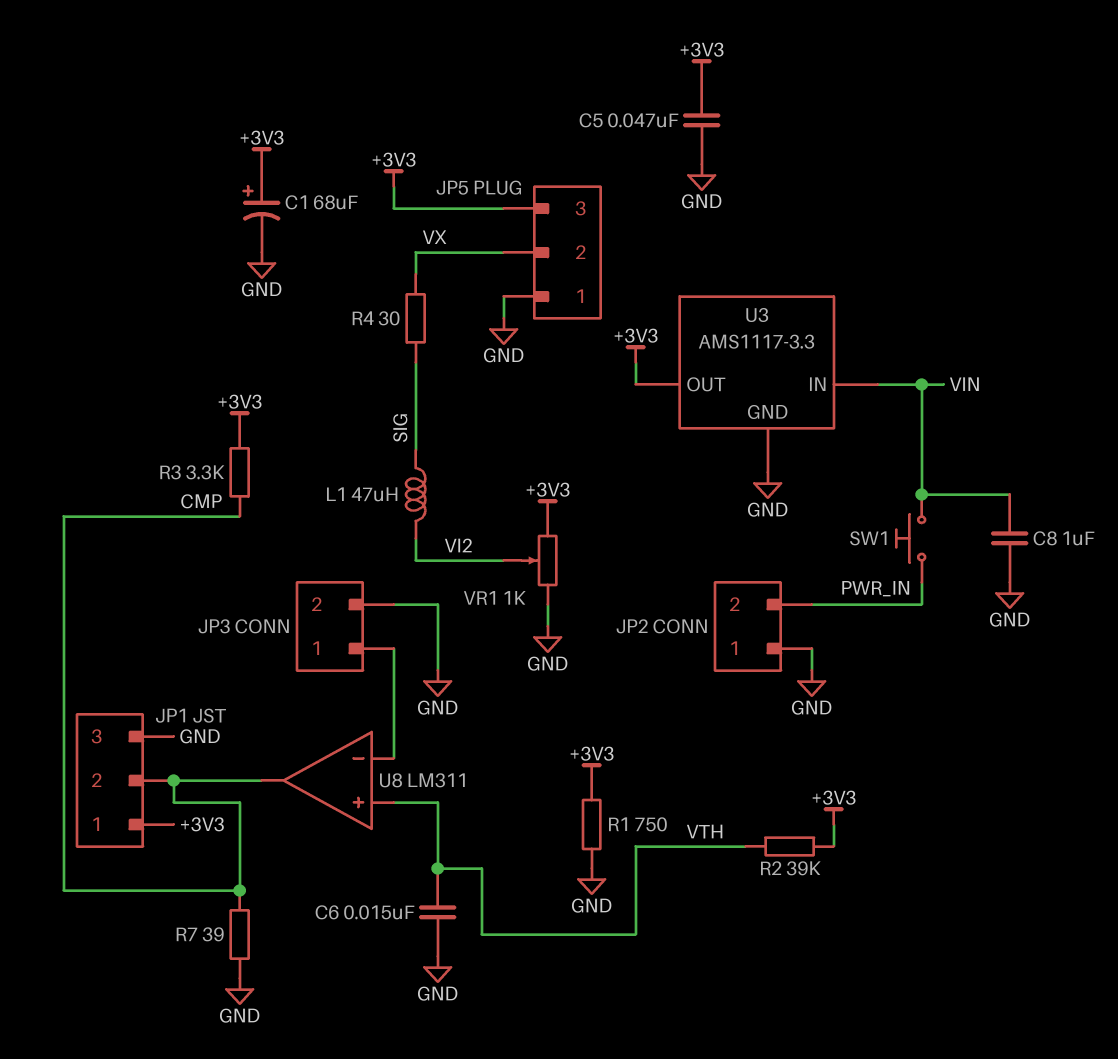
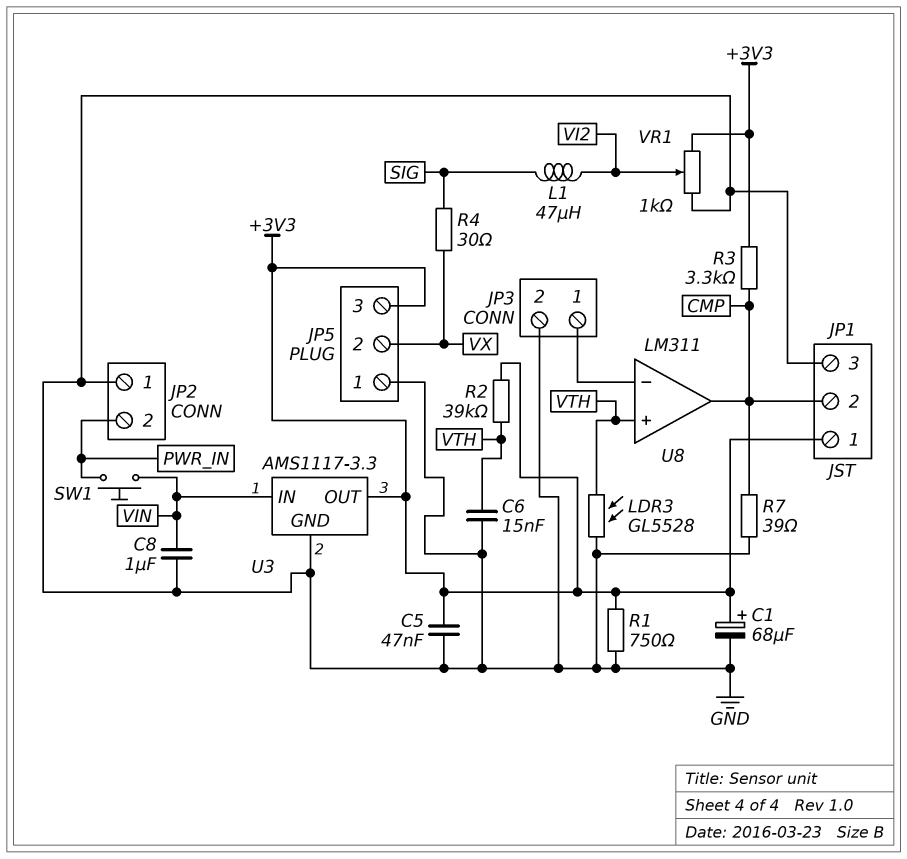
LDR3: none -> GL5528 (GND, VTH)

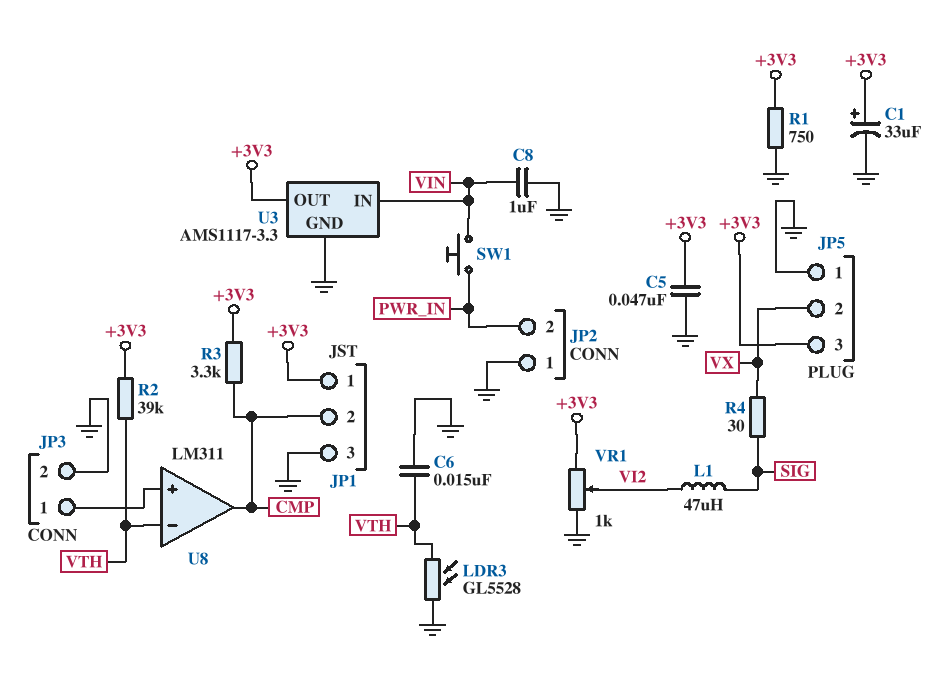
C1: 68uF (plus +3V3, minus GND) -> 33uF (plus +3V3, minus GND)
R7: 39 (CMP, GND) -> none
U8 pin in+: VTH -> JP3/1
U8 pin in-: JP3/1 -> VTH

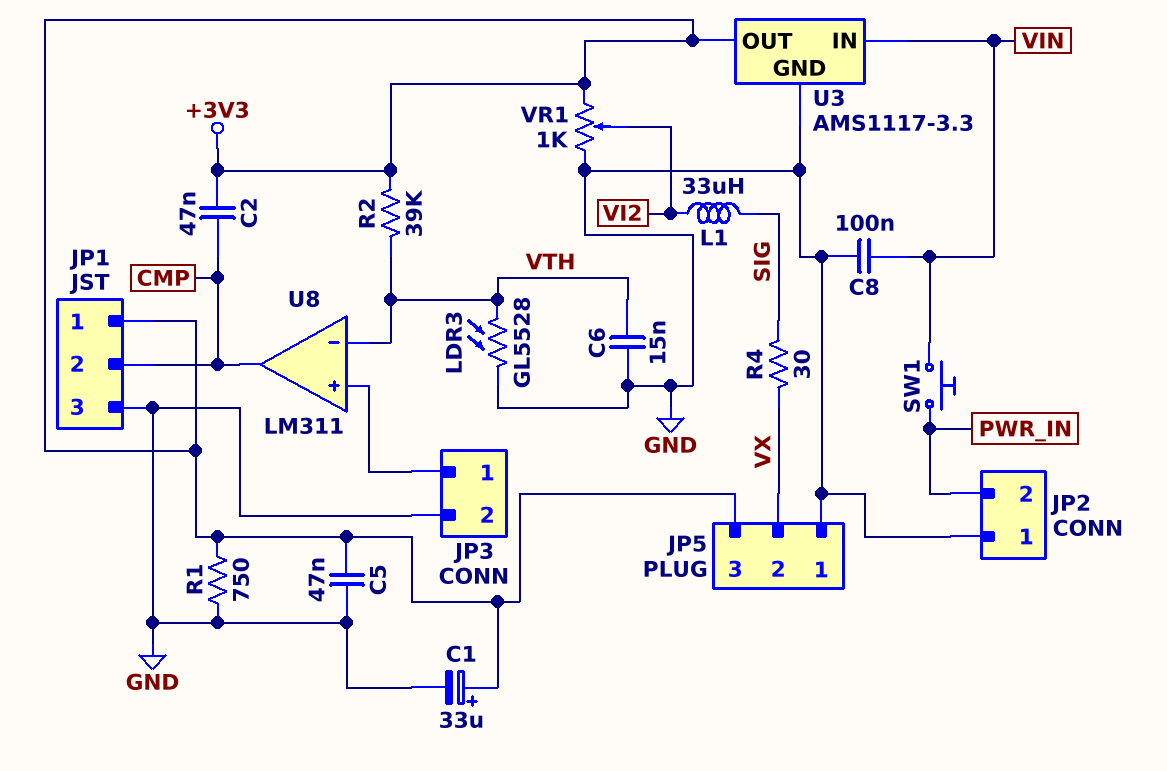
C2: none -> 47nF (+3V3, CMP)
C8: 1uF (GND, VIN) -> 100nF (GND, VIN)
L1: 47uH (SIG, VI2) -> 33uH (SIG, VI2)
R3: 3.3k (+3V3, CMP) -> none

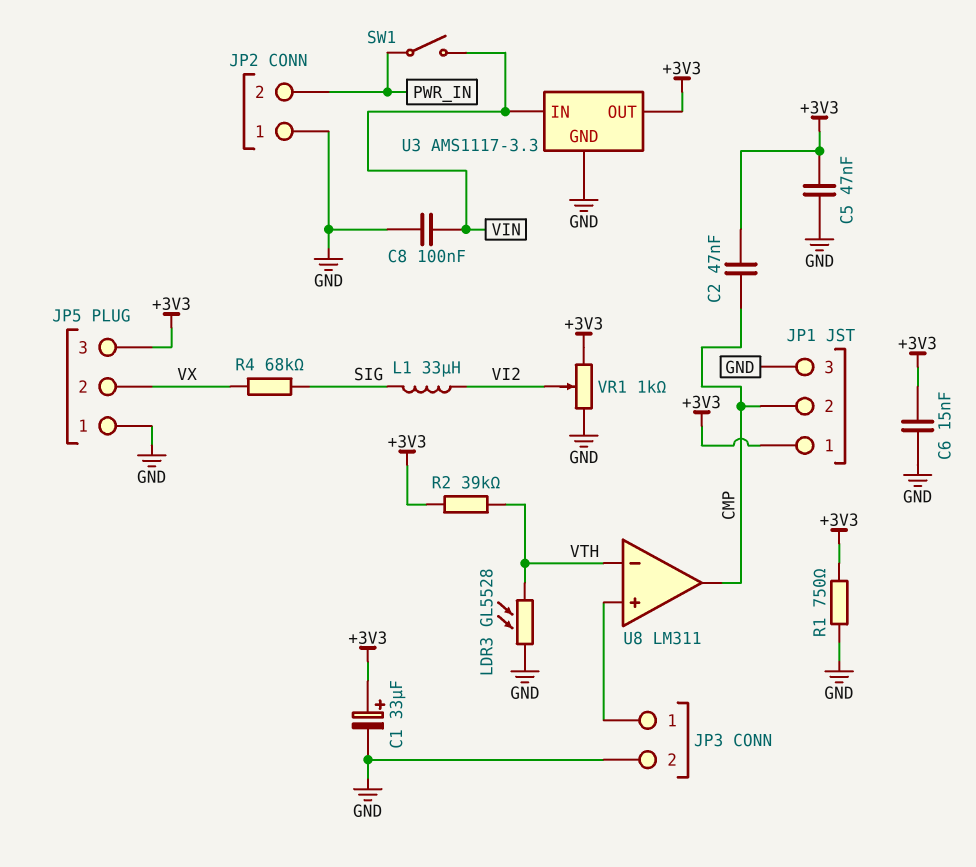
C6: 15nF (GND, VTH) -> 15nF (+3V3, GND)
R4: 30 (SIG, VX) -> 68k (SIG, VX)
SW1: button (PWR_IN, VIN) -> switch (PWR_IN, VIN)

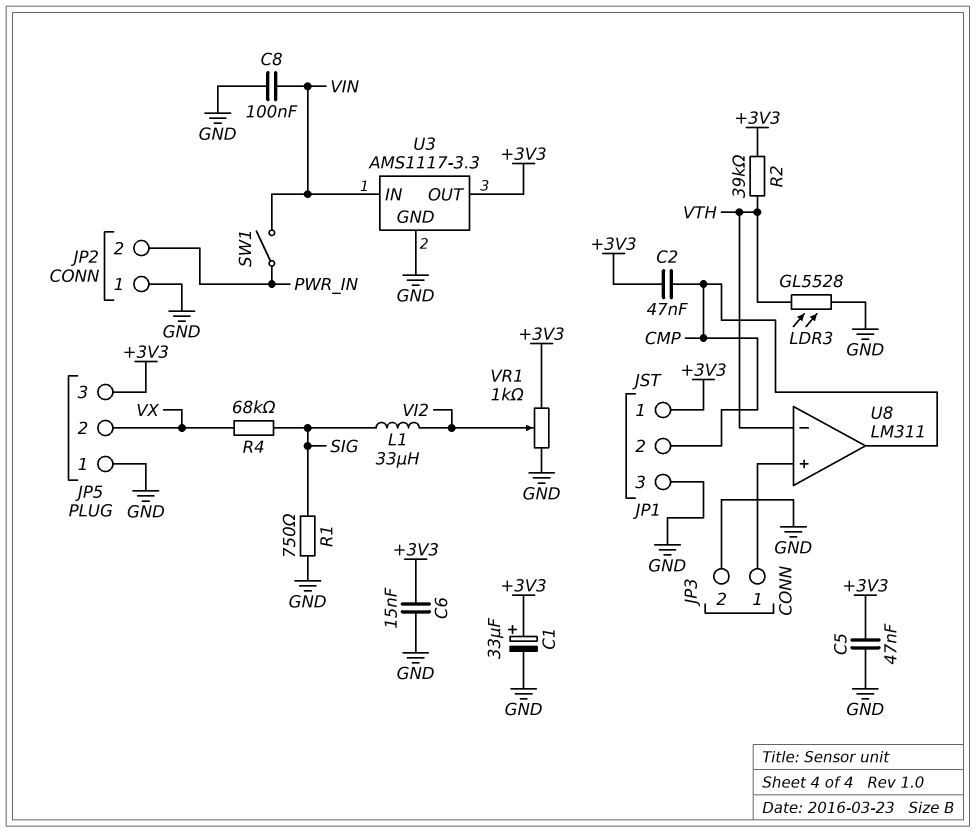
R1: 750 (+3V3, GND) -> 750 (GND, SIG)

